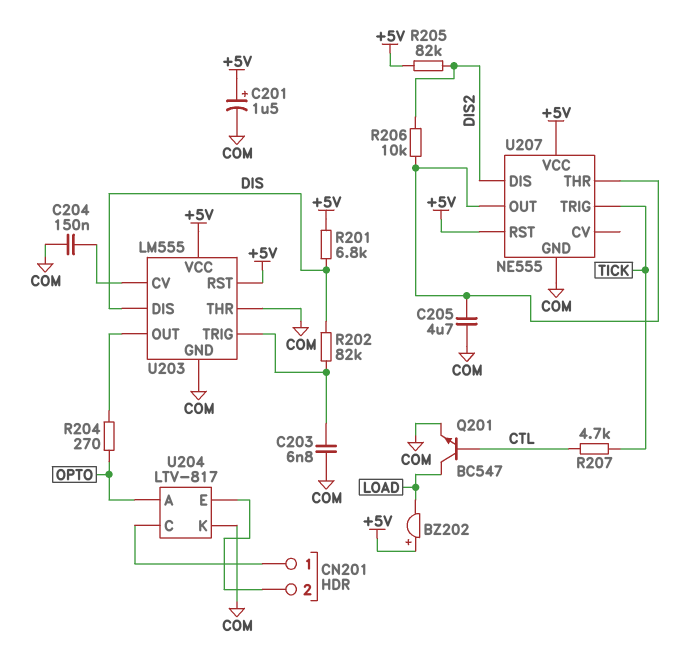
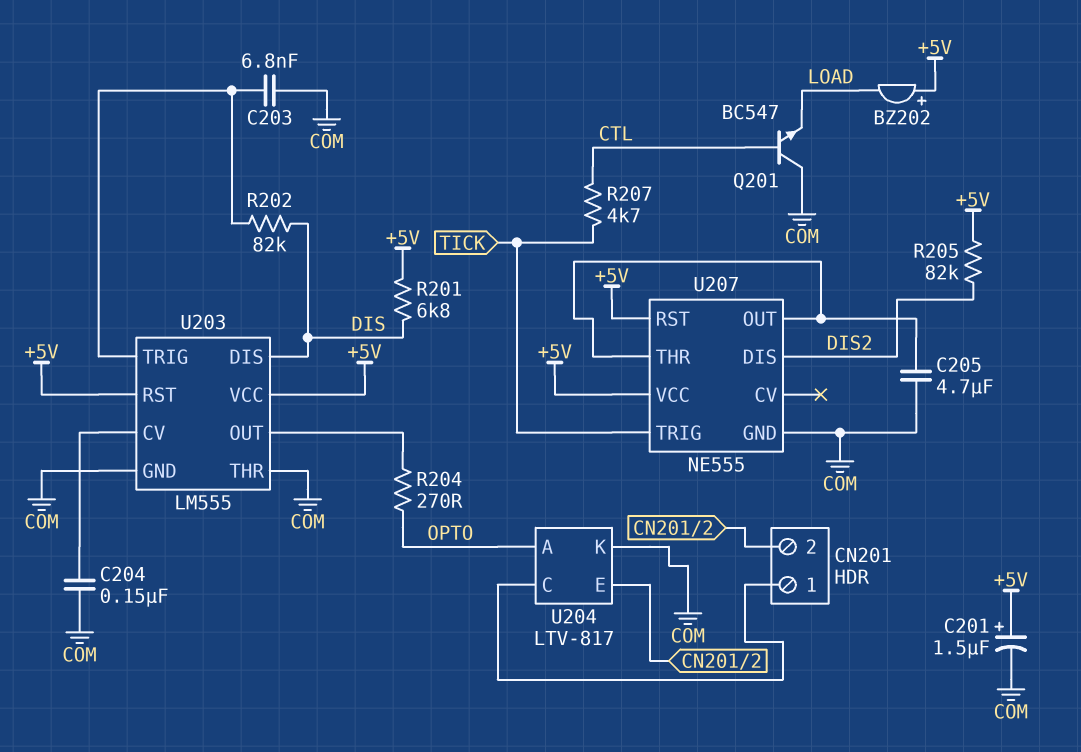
Q201: NPN BC547 (B CTL, C LOAD, E COM) -> NPN BC547 (B CTL, C COM, E LOAD)
R206: 10k (DIS2, U207/OUT) -> none

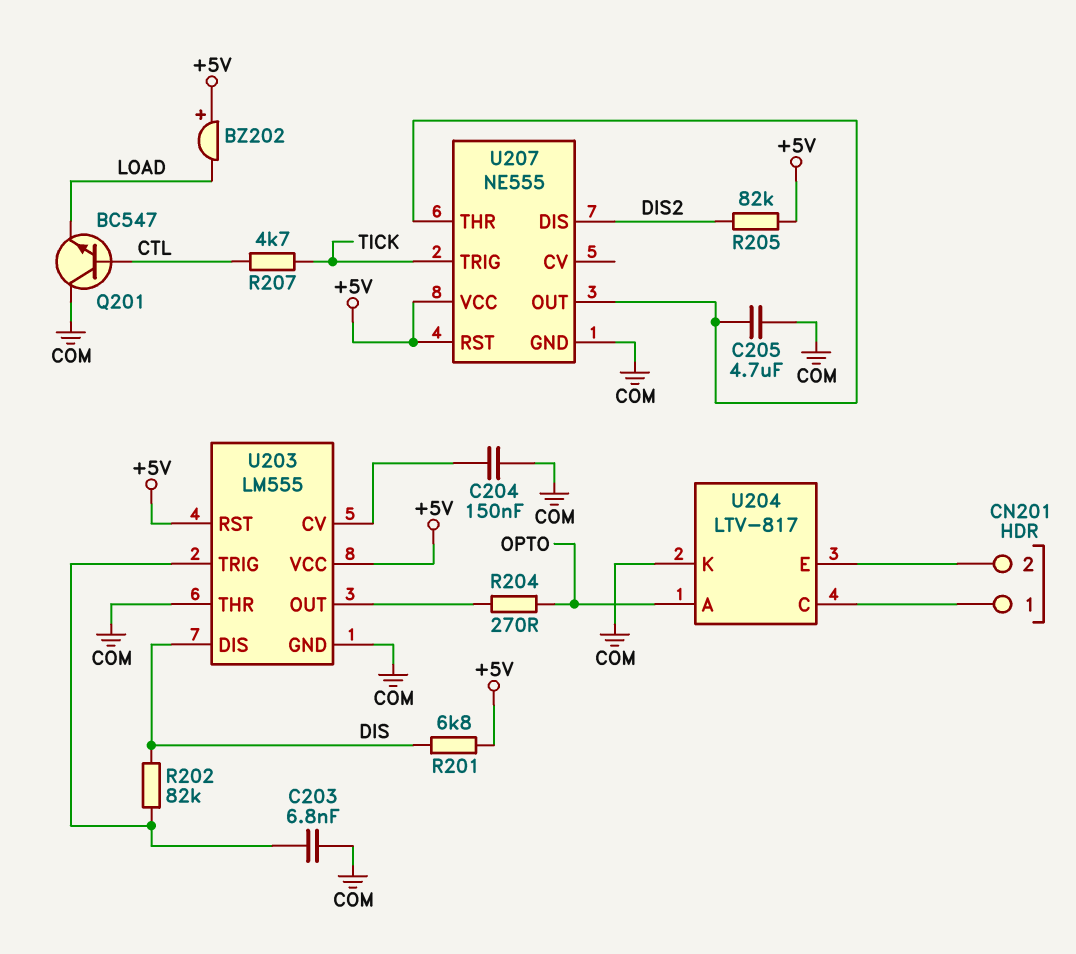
C201: 1.5uF (plus +5V, minus COM) -> none

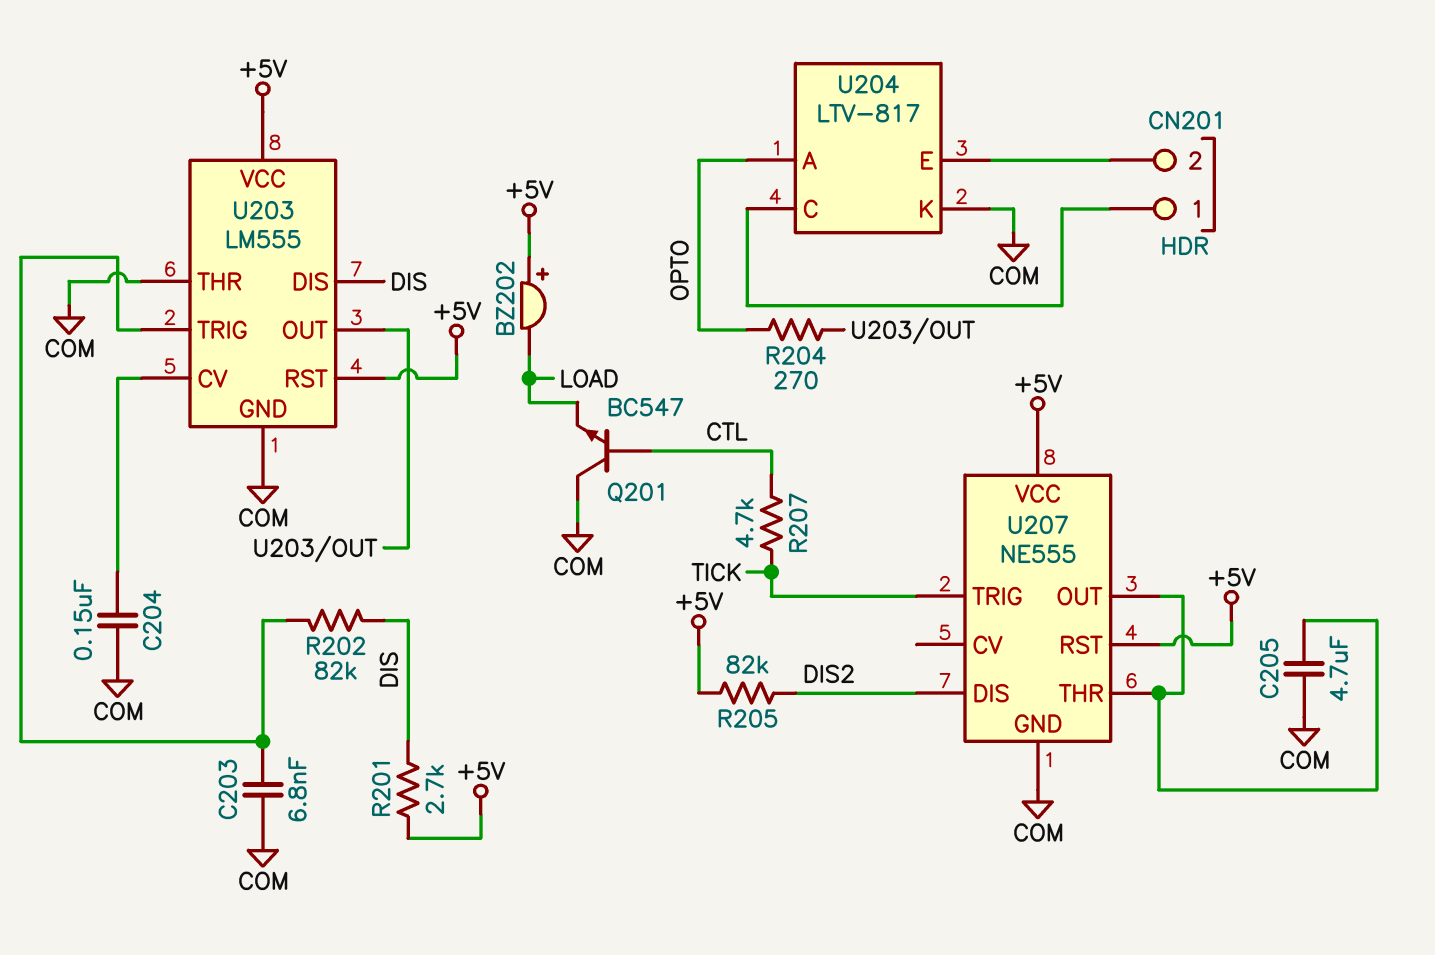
R201: 6.8k (+5V, DIS) -> 2.7k (+5V, DIS)

